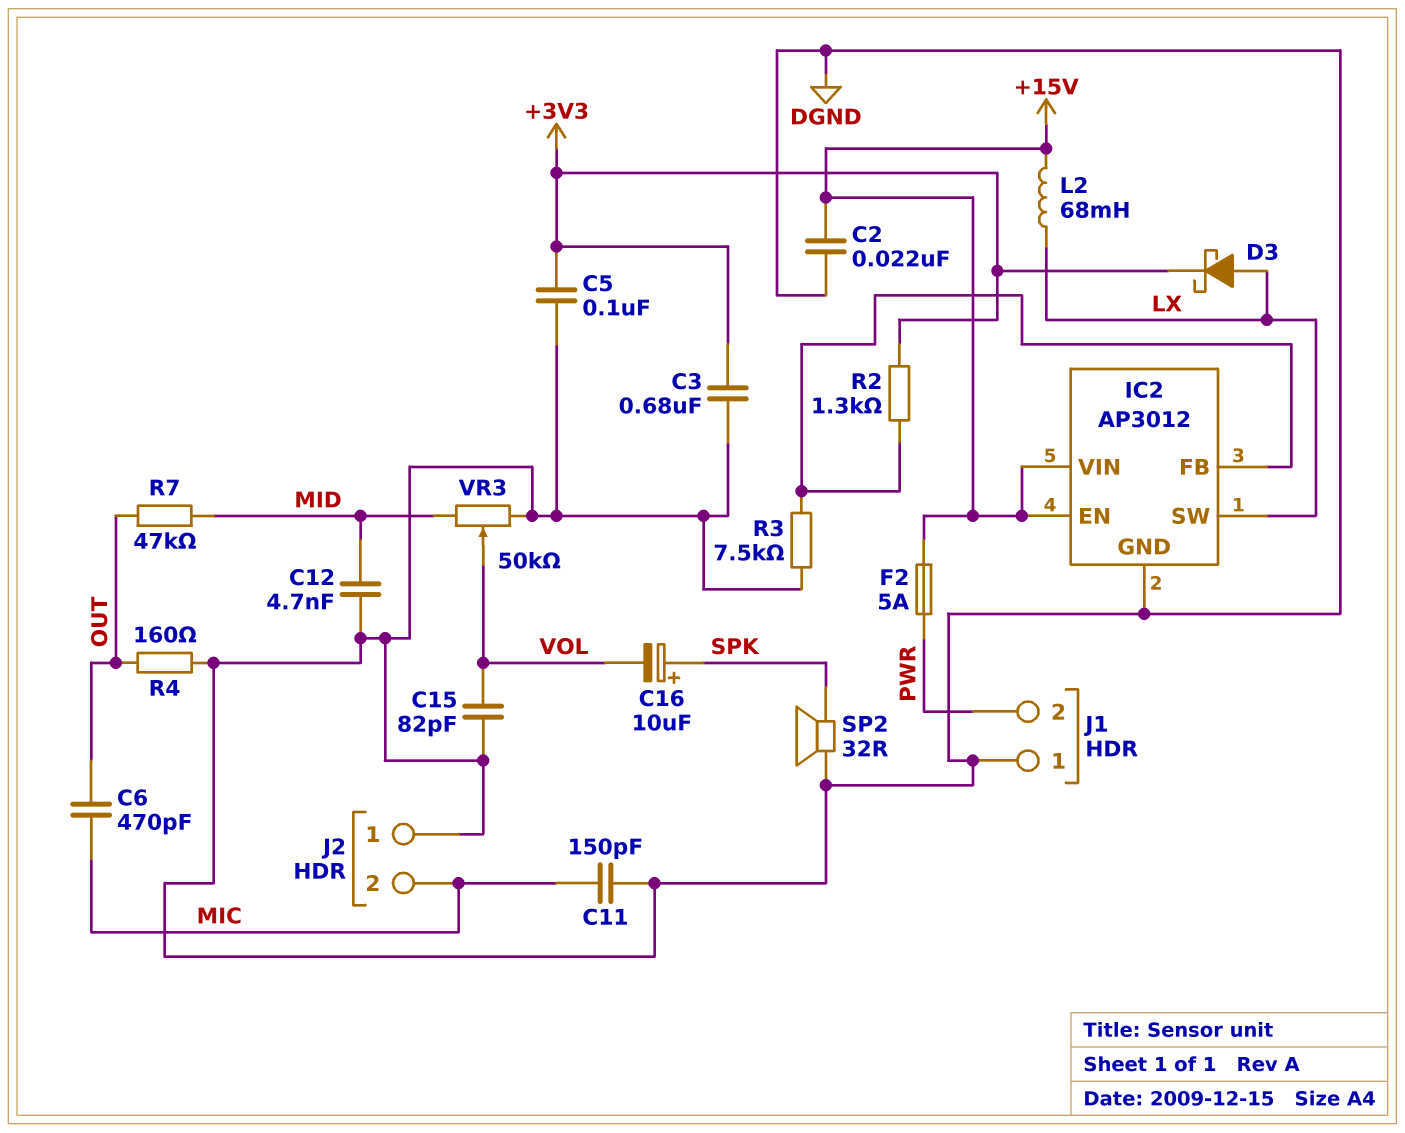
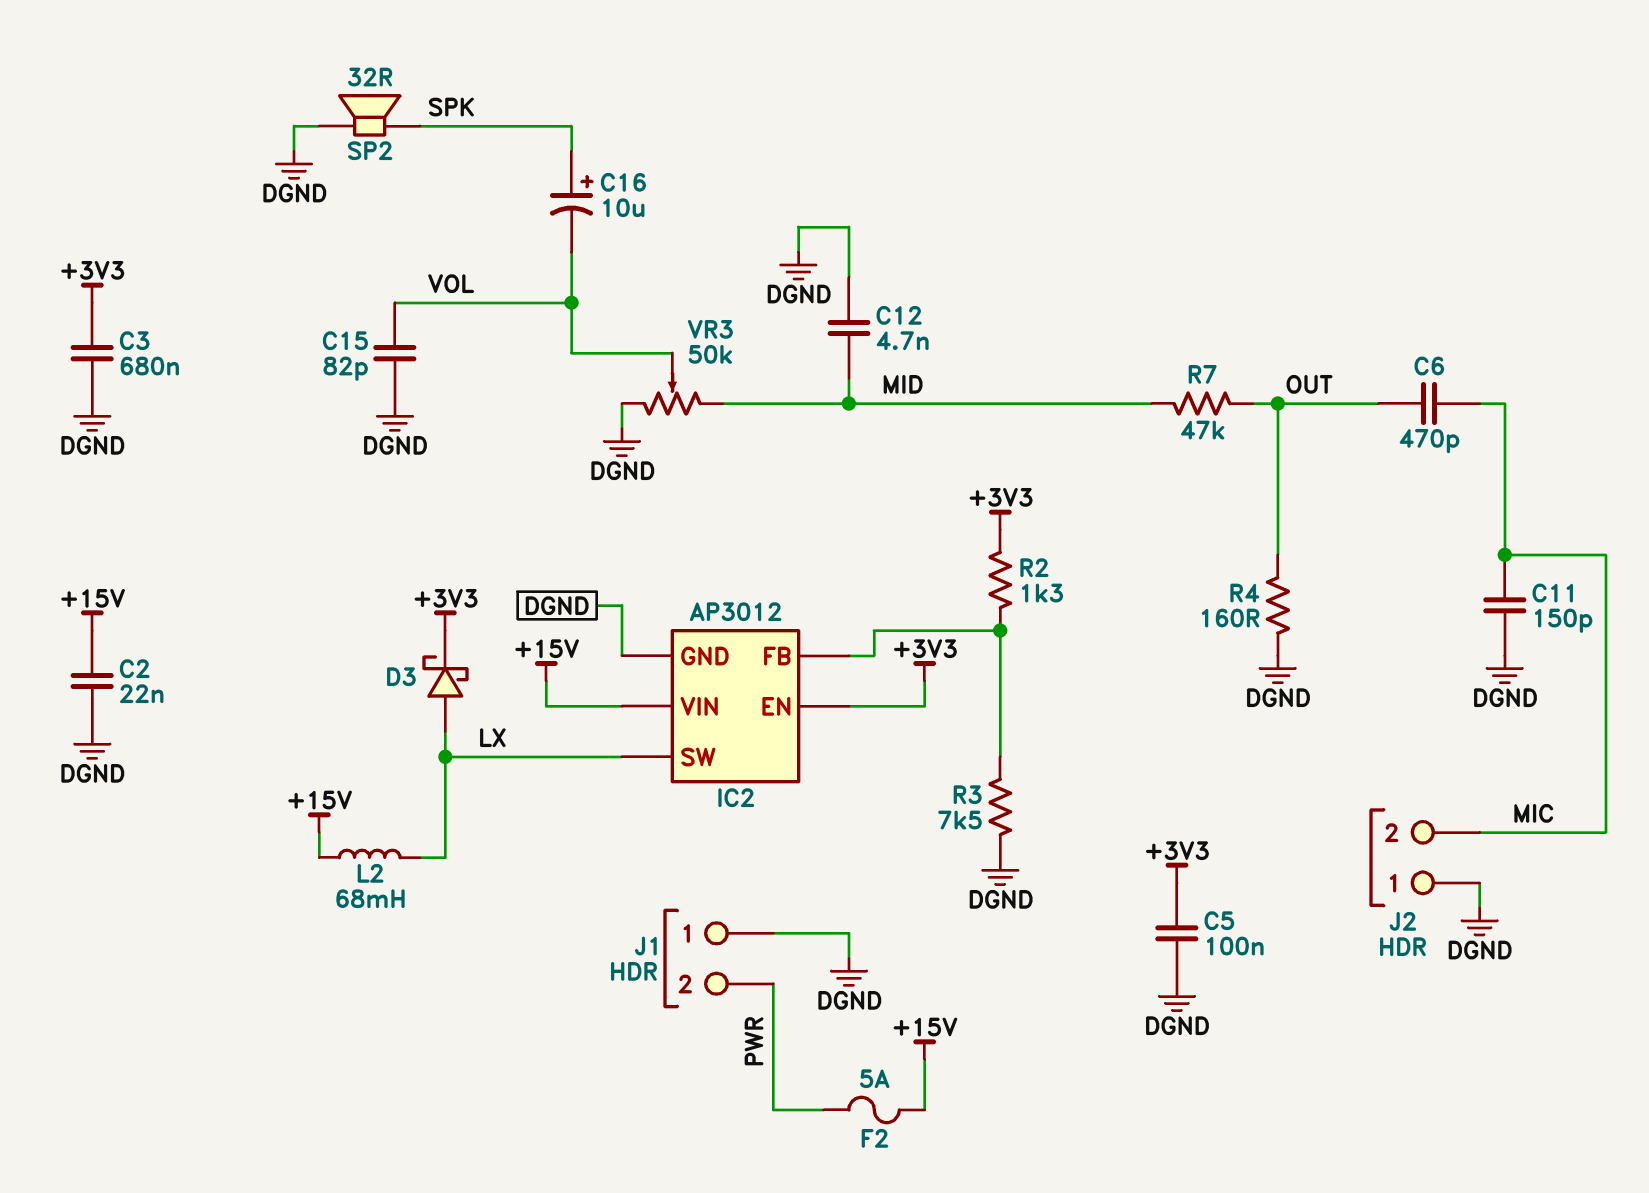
IC2 pin EN: +15V -> +3V3

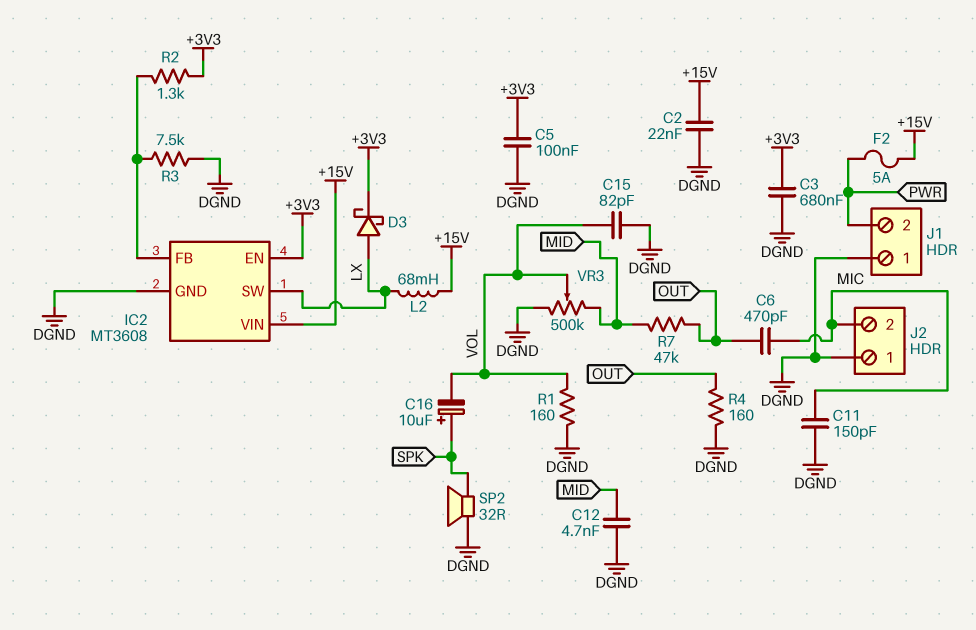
IC2: AP3012 -> MT3608
R1: none -> 160 (DGND, VOL)
VR3: 50k (DGND, MID, wiper VOL) -> 500k (DGND, MID, wiper VOL)

